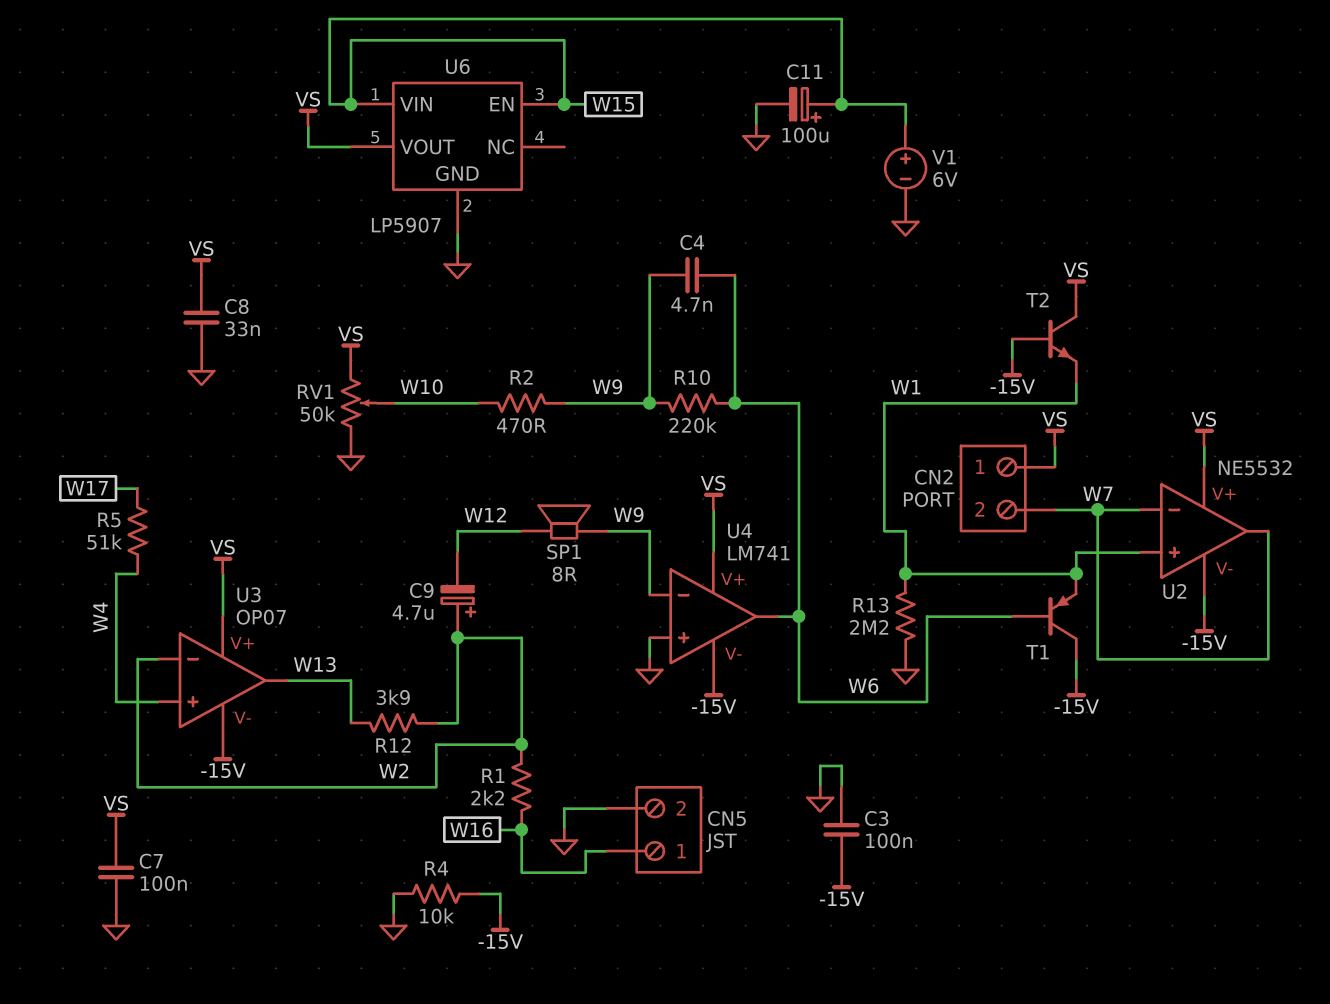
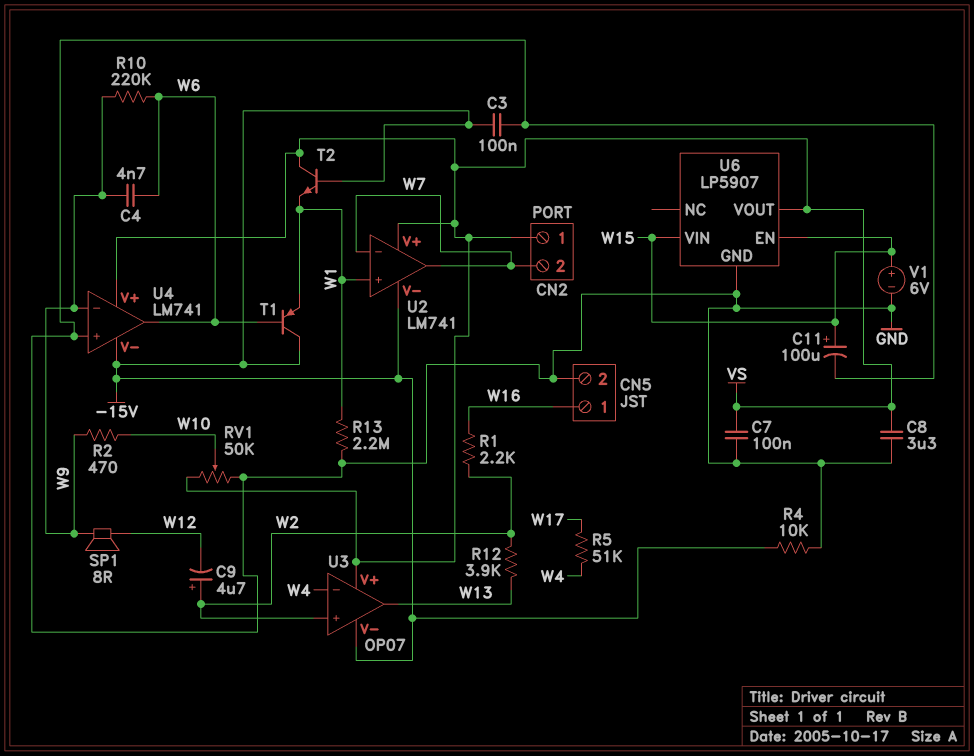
C8: 33nF (GND, VS) -> 3.3uF (GND, VS)
U2: NE5532 -> LM741
U3 pin in+: W4 -> W2
U3 pin in-: W2 -> W4

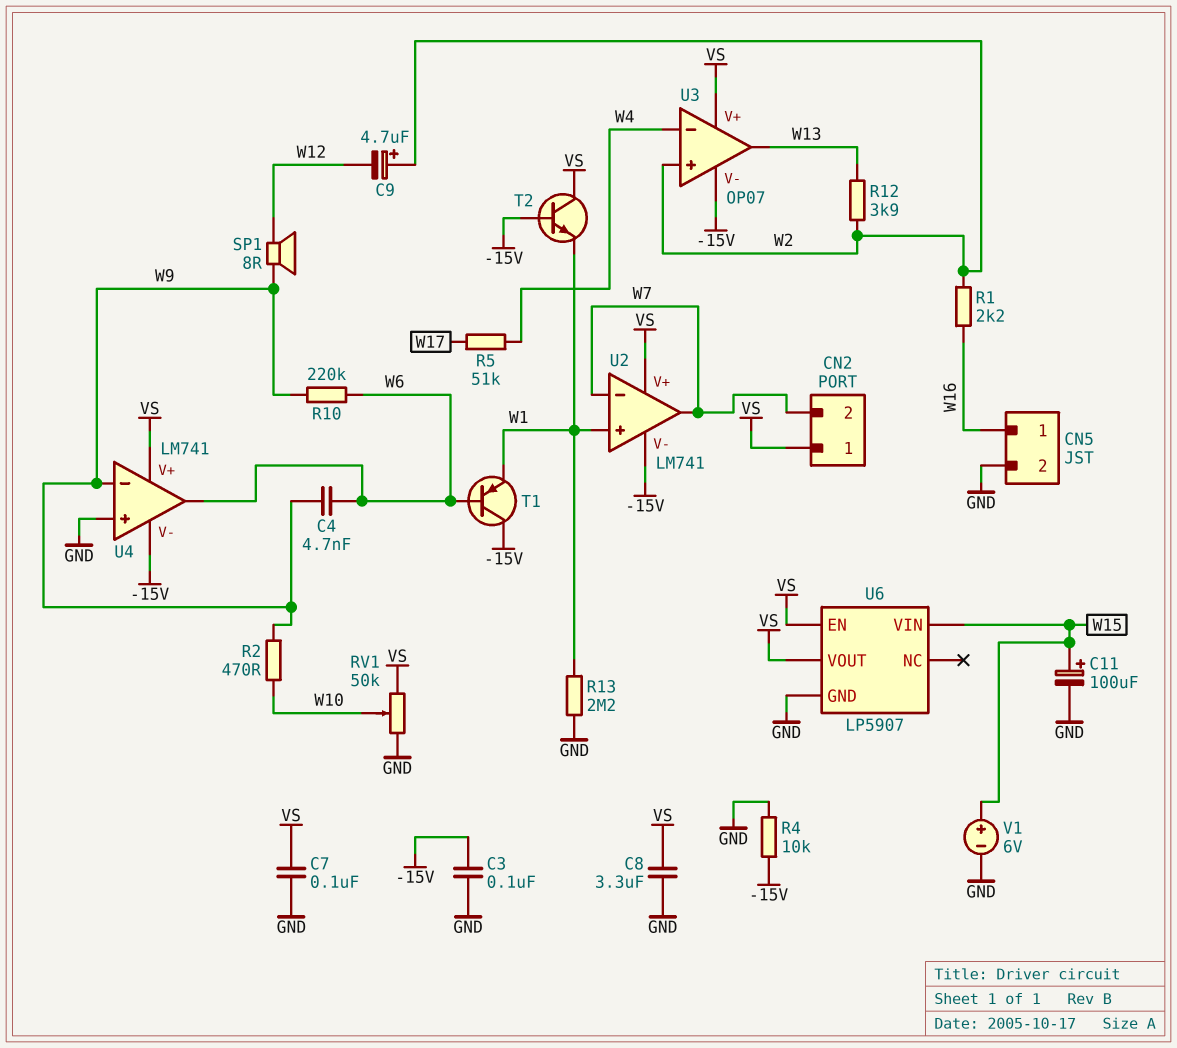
U6 pin EN: W15 -> VS

